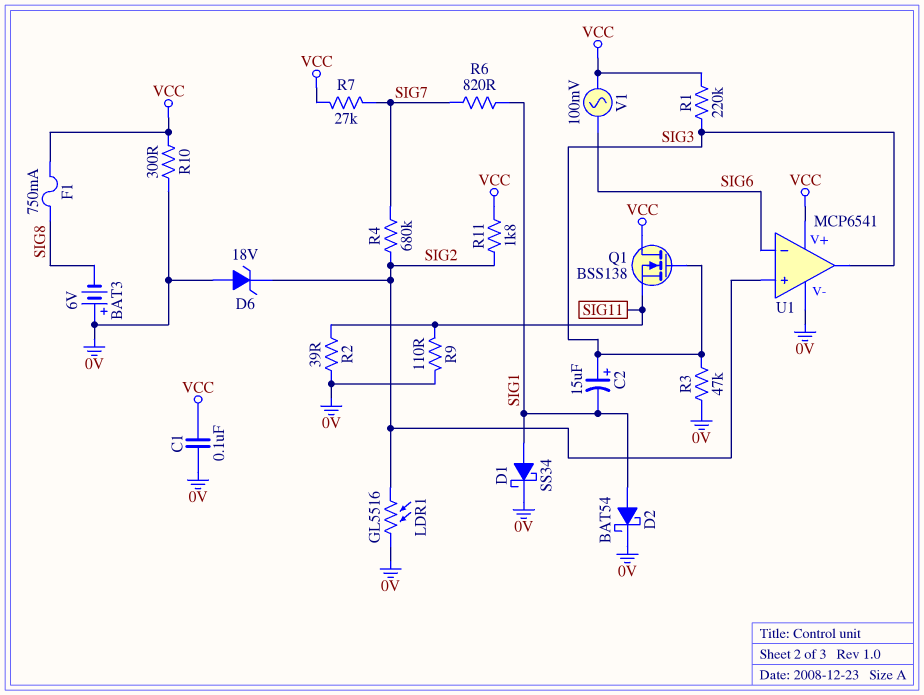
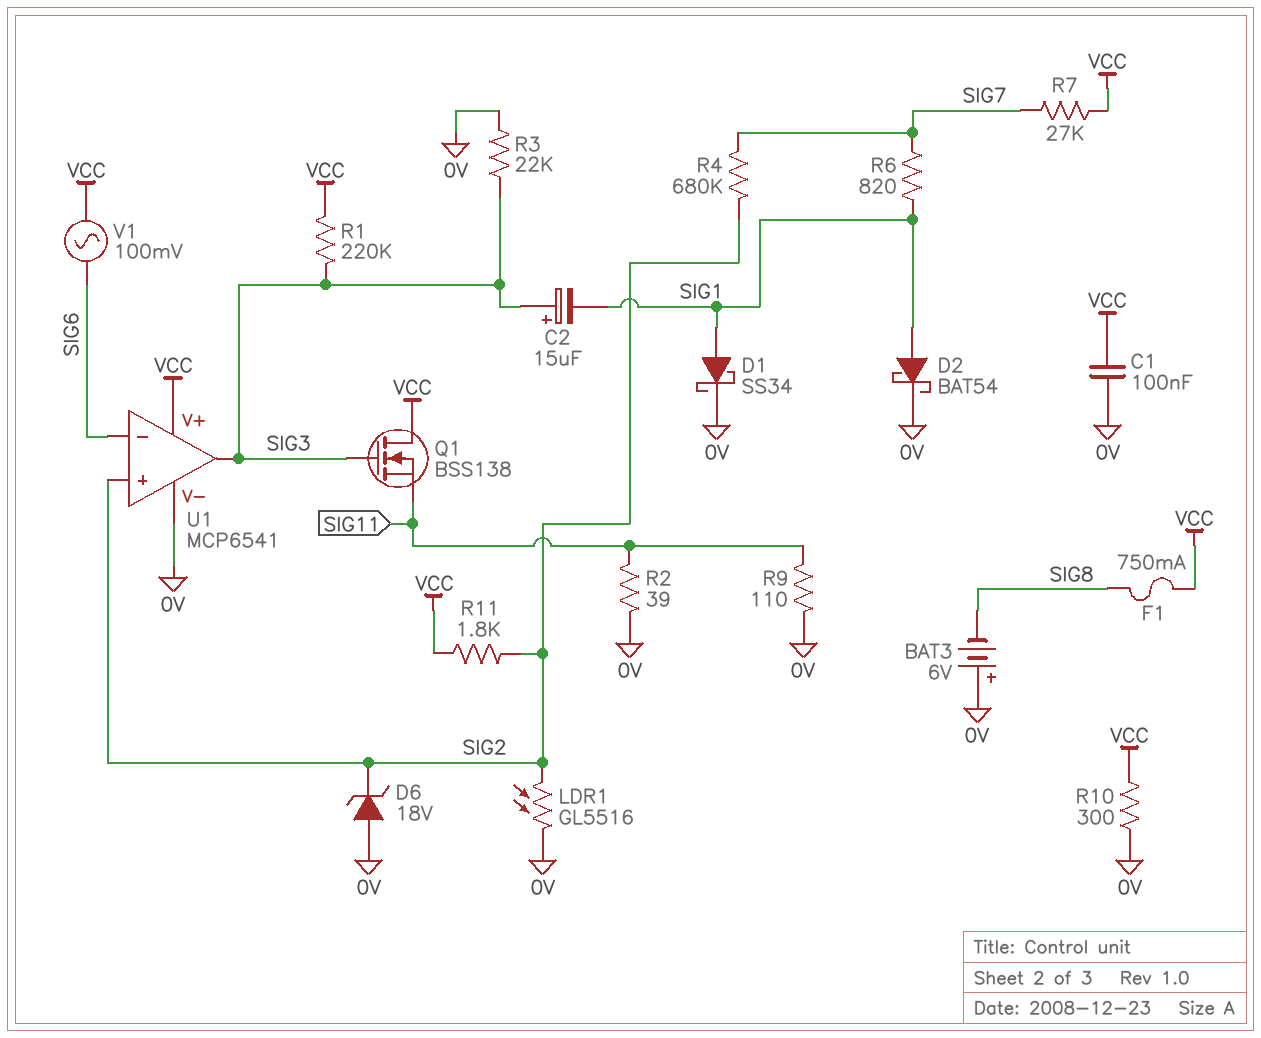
R3: 47k (0V, SIG3) -> 22k (0V, SIG3)

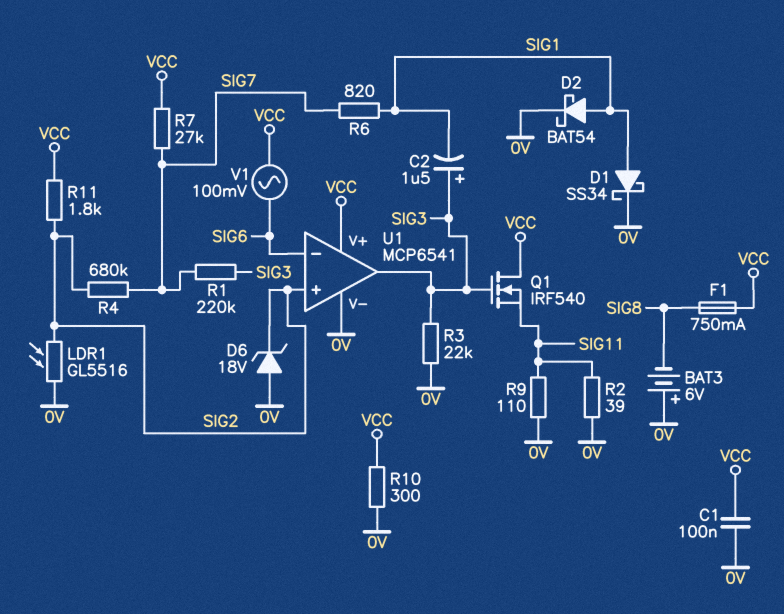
C2: 15uF (plus SIG3, minus SIG1) -> 1.5uF (plus SIG3, minus SIG1)
Q1: NMOS BSS138 (G SIG3, D VCC, S SIG11) -> NMOS IRF540 (G SIG3, D VCC, S SIG11)
R1: 220k (SIG3, VCC) -> 220k (SIG3, SIG7)

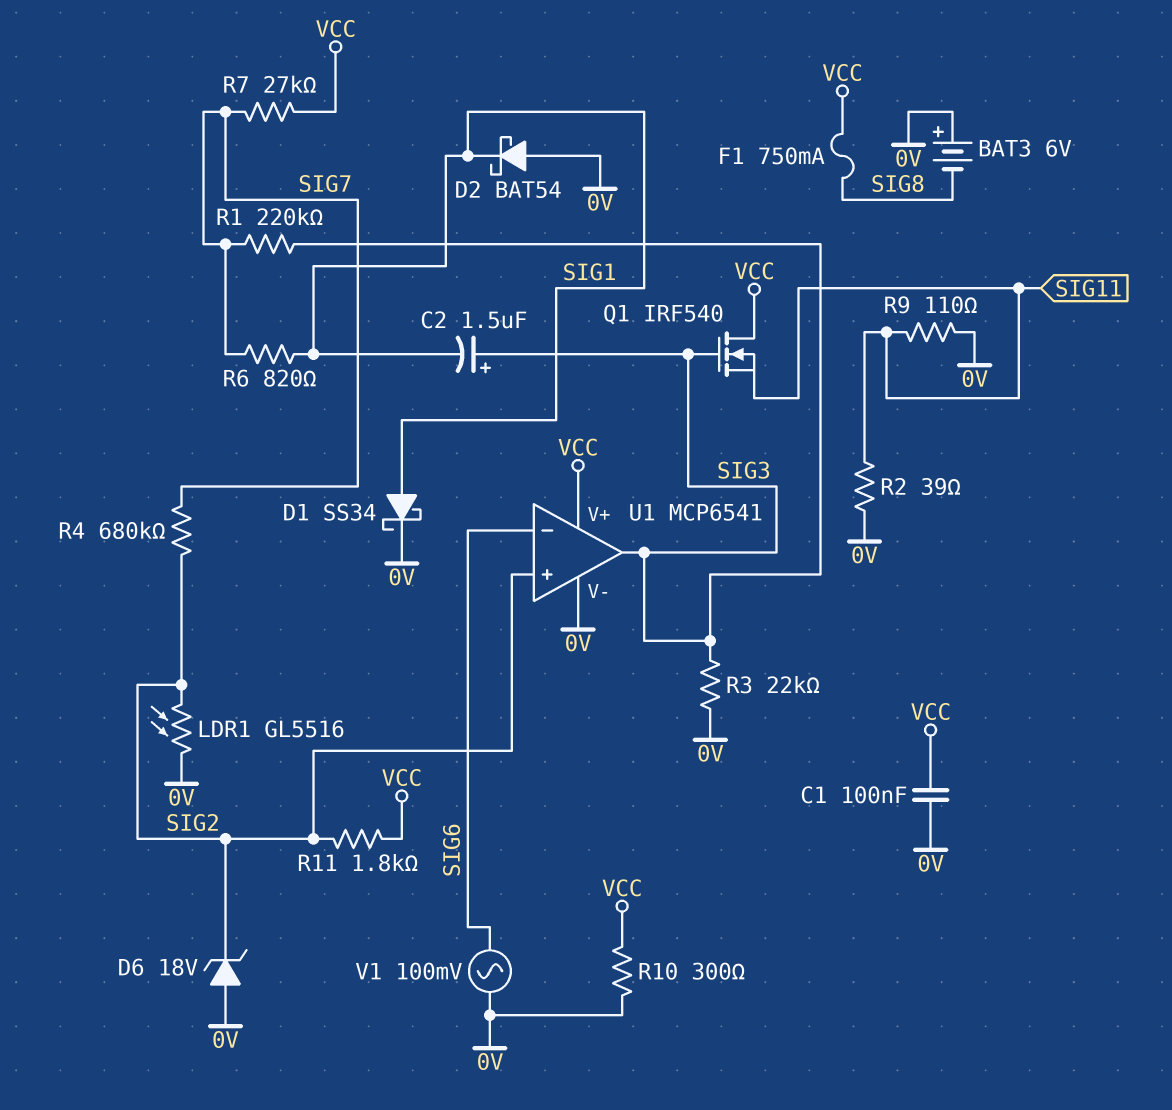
D2: schottky BAT54 (A SIG1, K 0V) -> schottky BAT54 (A 0V, K SIG1)
V1: AC 100mV (SIG6, VCC) -> AC 100mV (0V, SIG6)

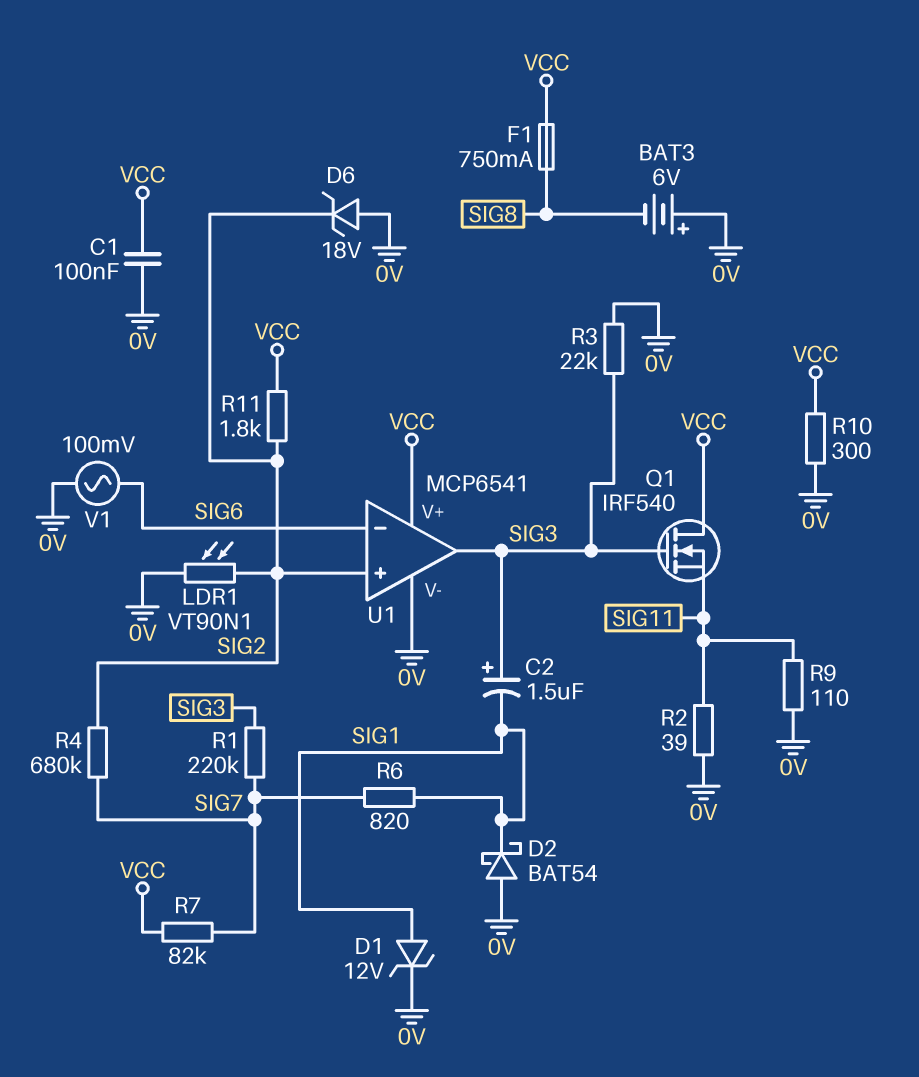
D1: schottky SS34 (A SIG1, K 0V) -> zener 12V (A SIG1, K 0V)
LDR1: GL5516 (0V, SIG2) -> VT90N1 (0V, SIG2)
R7: 27k (SIG7, VCC) -> 82k (SIG7, VCC)

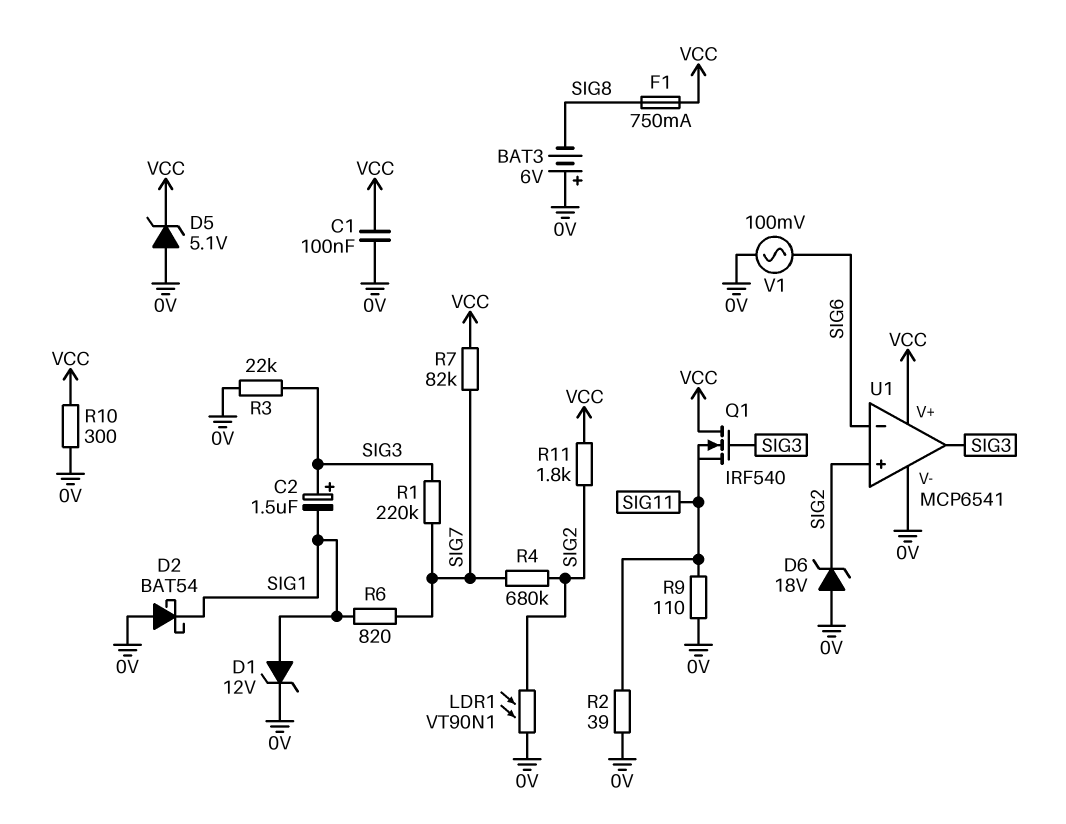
D5: none -> zener 5.1V (A 0V, K VCC)

